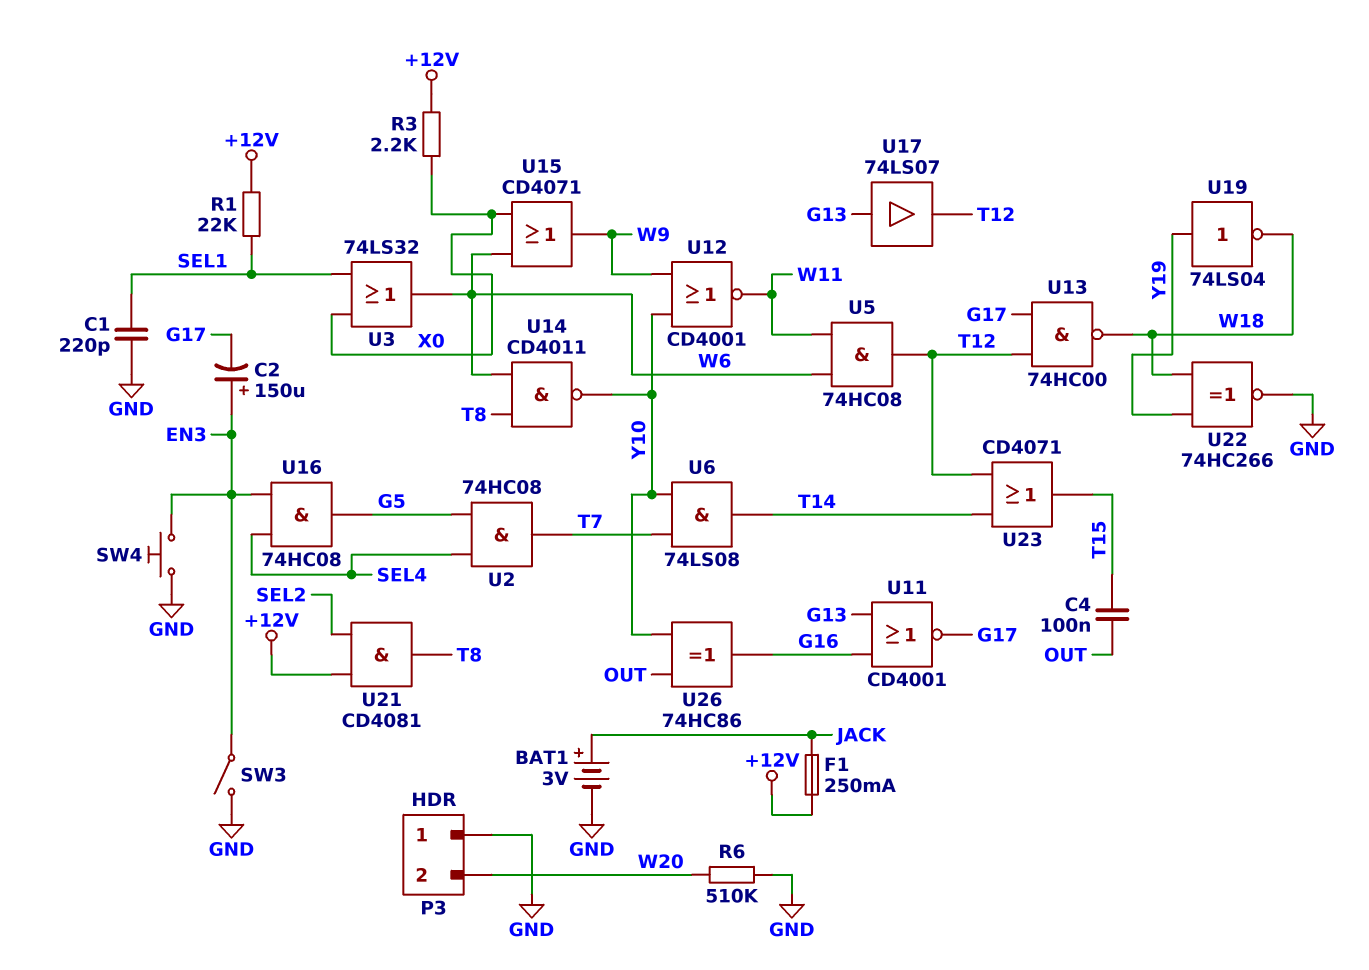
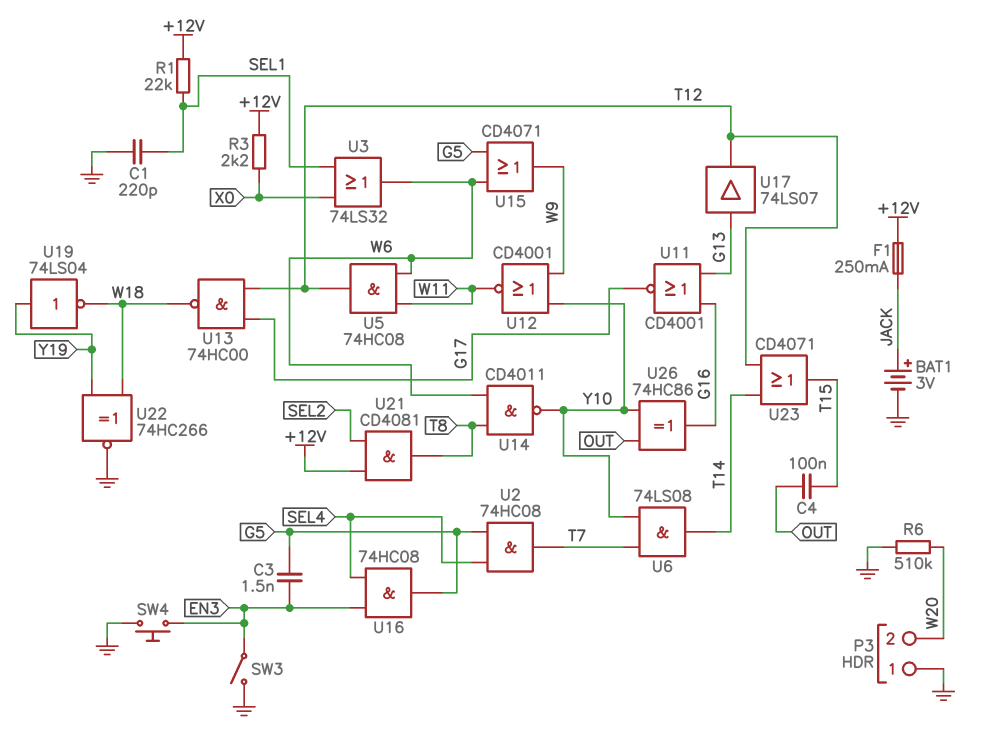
C2: 150uF (plus EN3, minus G17) -> none
C3: none -> 1.5nF (EN3, G5)
U15: OR CD4071 (in W6, in X0, out W9) -> OR CD4071 (in G5, in W6, out W9)

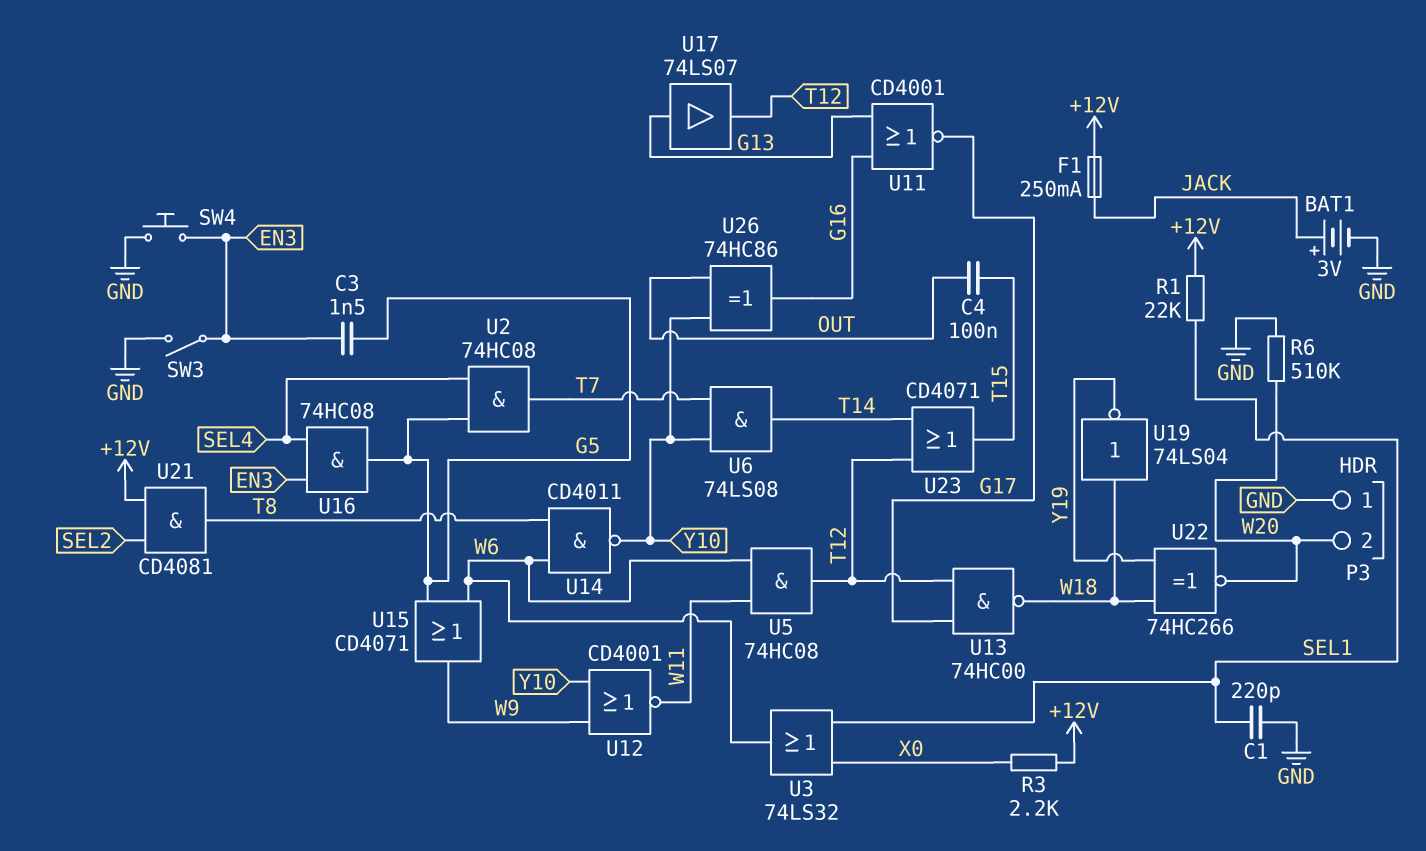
U19: NOT 74LS04 (in Y19, out W18) -> NOT 74LS04 (in W18, out Y19)
U22: XNOR 74HC266 (in W18, in Y19, out GND) -> XNOR 74HC266 (in W18, in Y19, out W20)

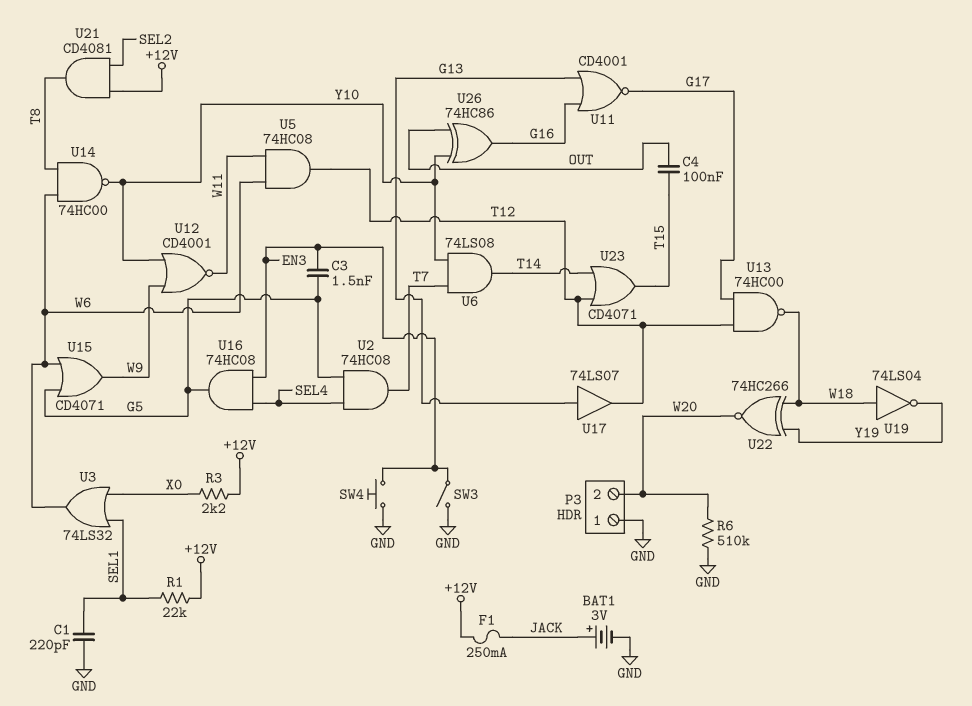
U14: NAND CD4011 (in T8, in W6, out Y10) -> NAND 74HC00 (in T8, in W6, out Y10)

